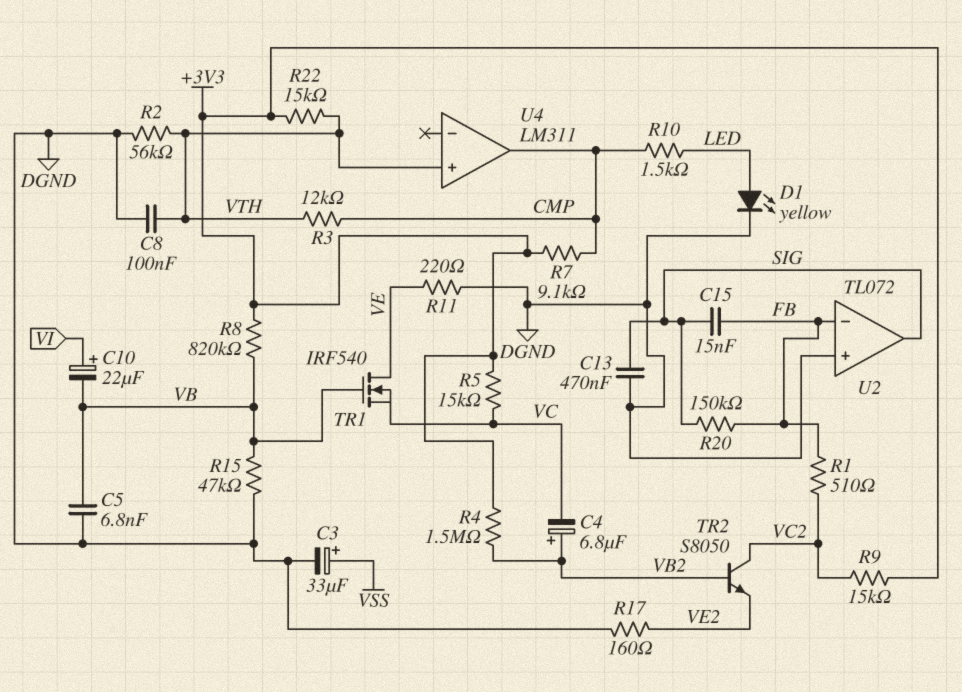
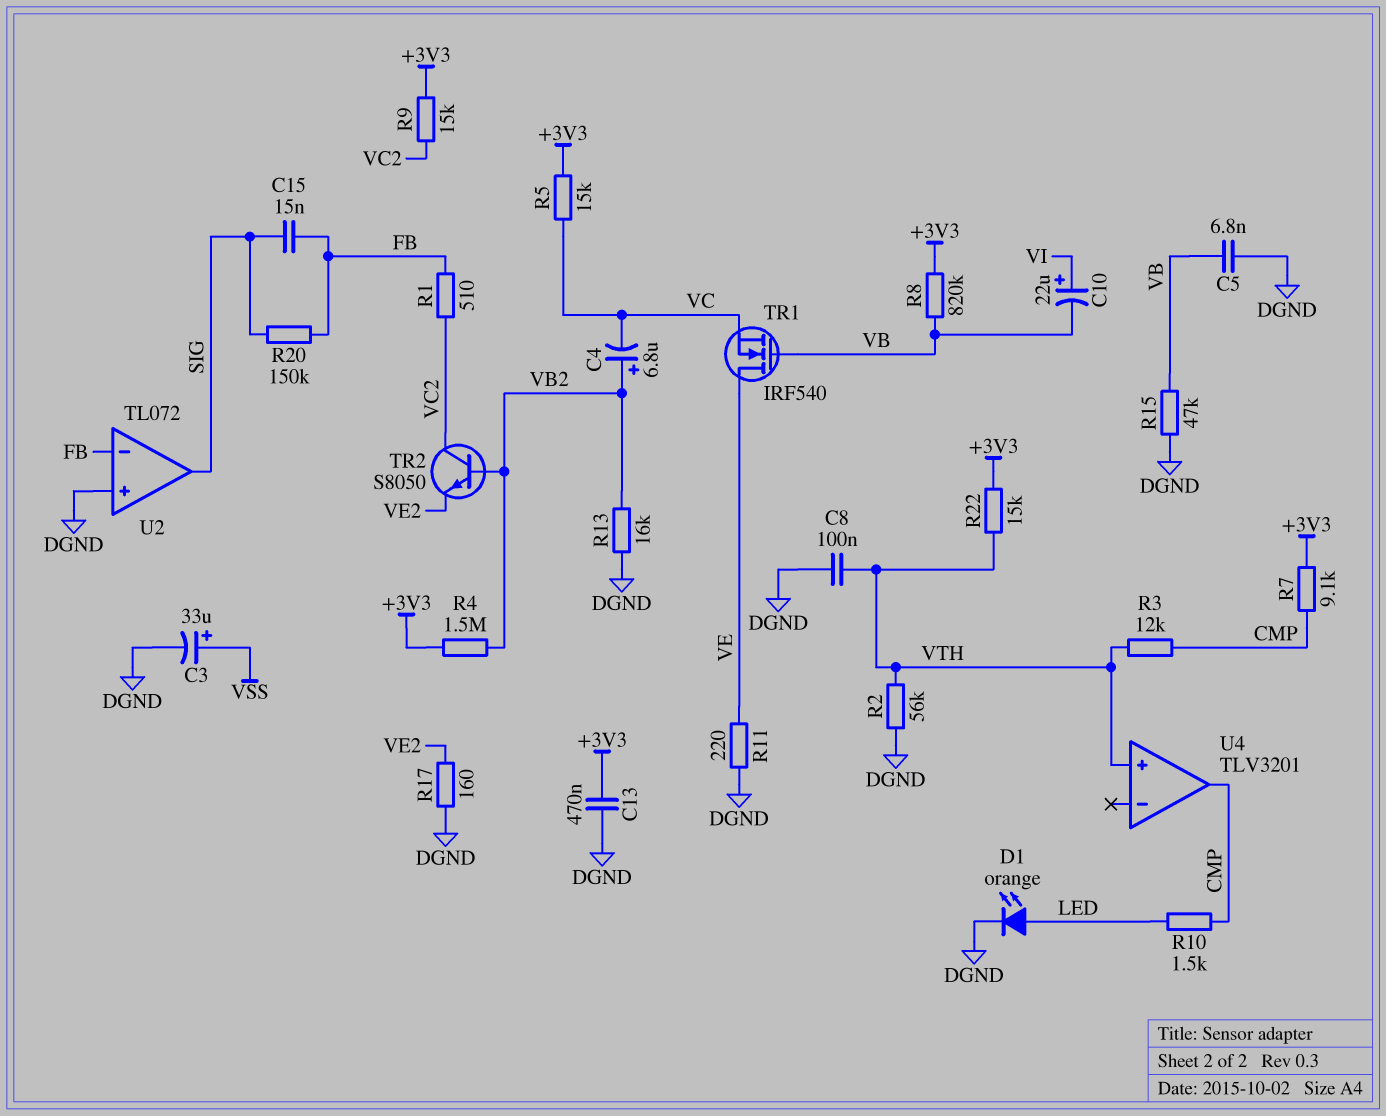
C13: 470nF (DGND, SIG) -> 470nF (+3V3, DGND)
D1: LED yellow (A LED, K DGND) -> LED orange (A LED, K DGND)
R13: none -> 16k (DGND, VB2)
U4: LM311 -> TLV3201

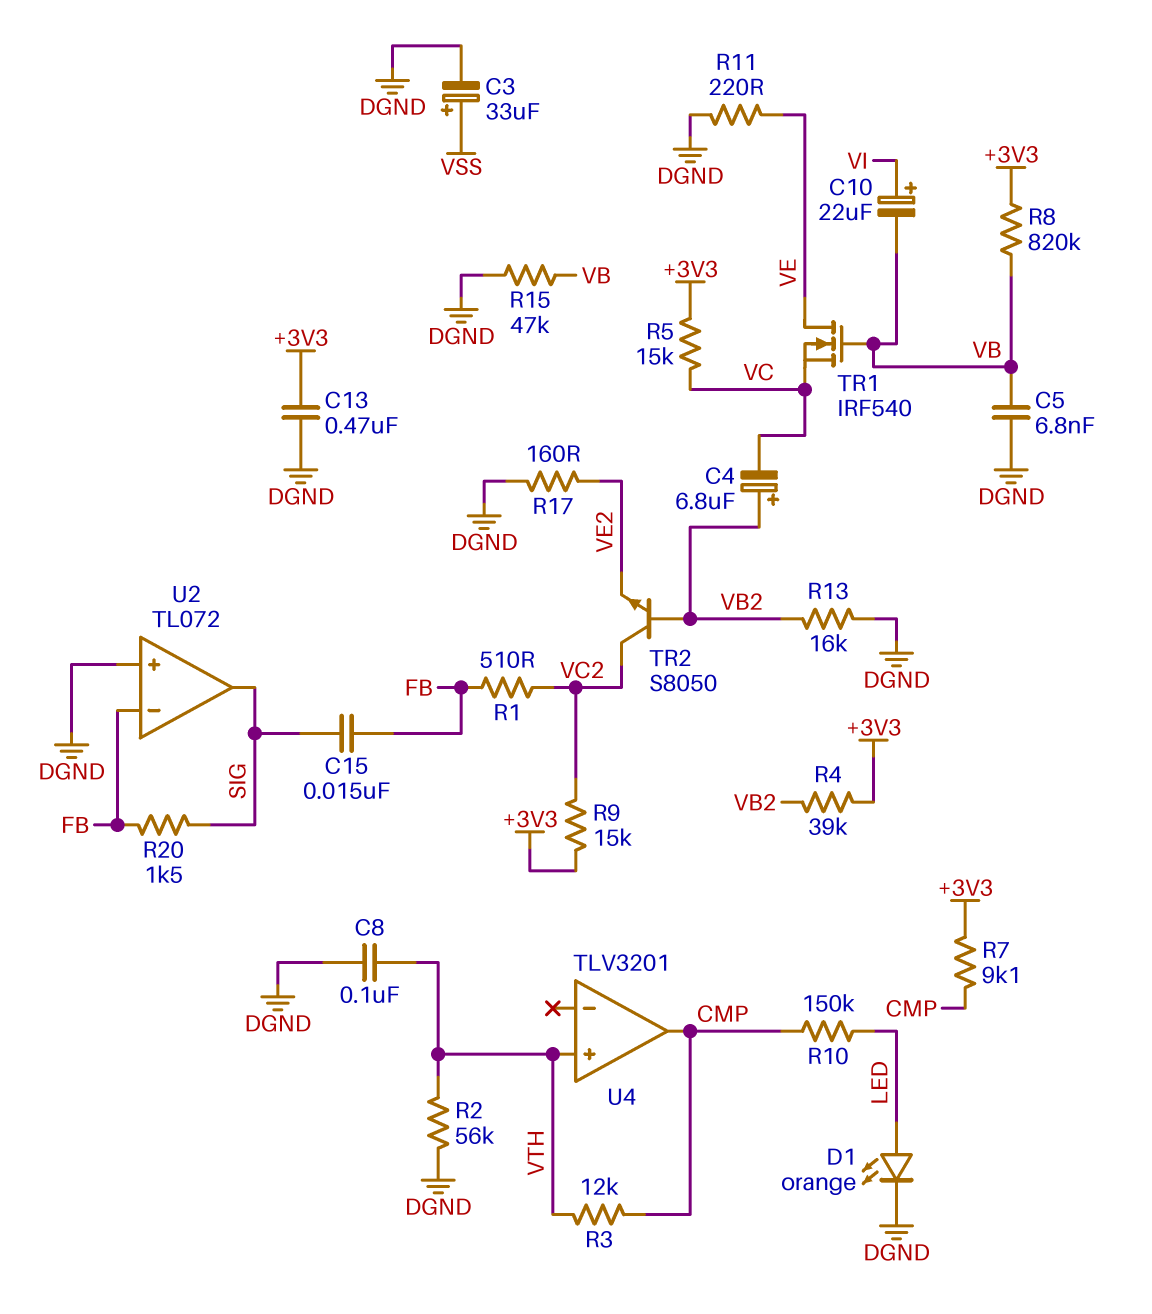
R4: 1.5M (+3V3, VB2) -> 39k (+3V3, VB2)
R10: 1.5k (CMP, LED) -> 150k (CMP, LED)
R20: 150k (FB, SIG) -> 1.5k (FB, SIG)
R22: 15k (+3V3, VTH) -> none

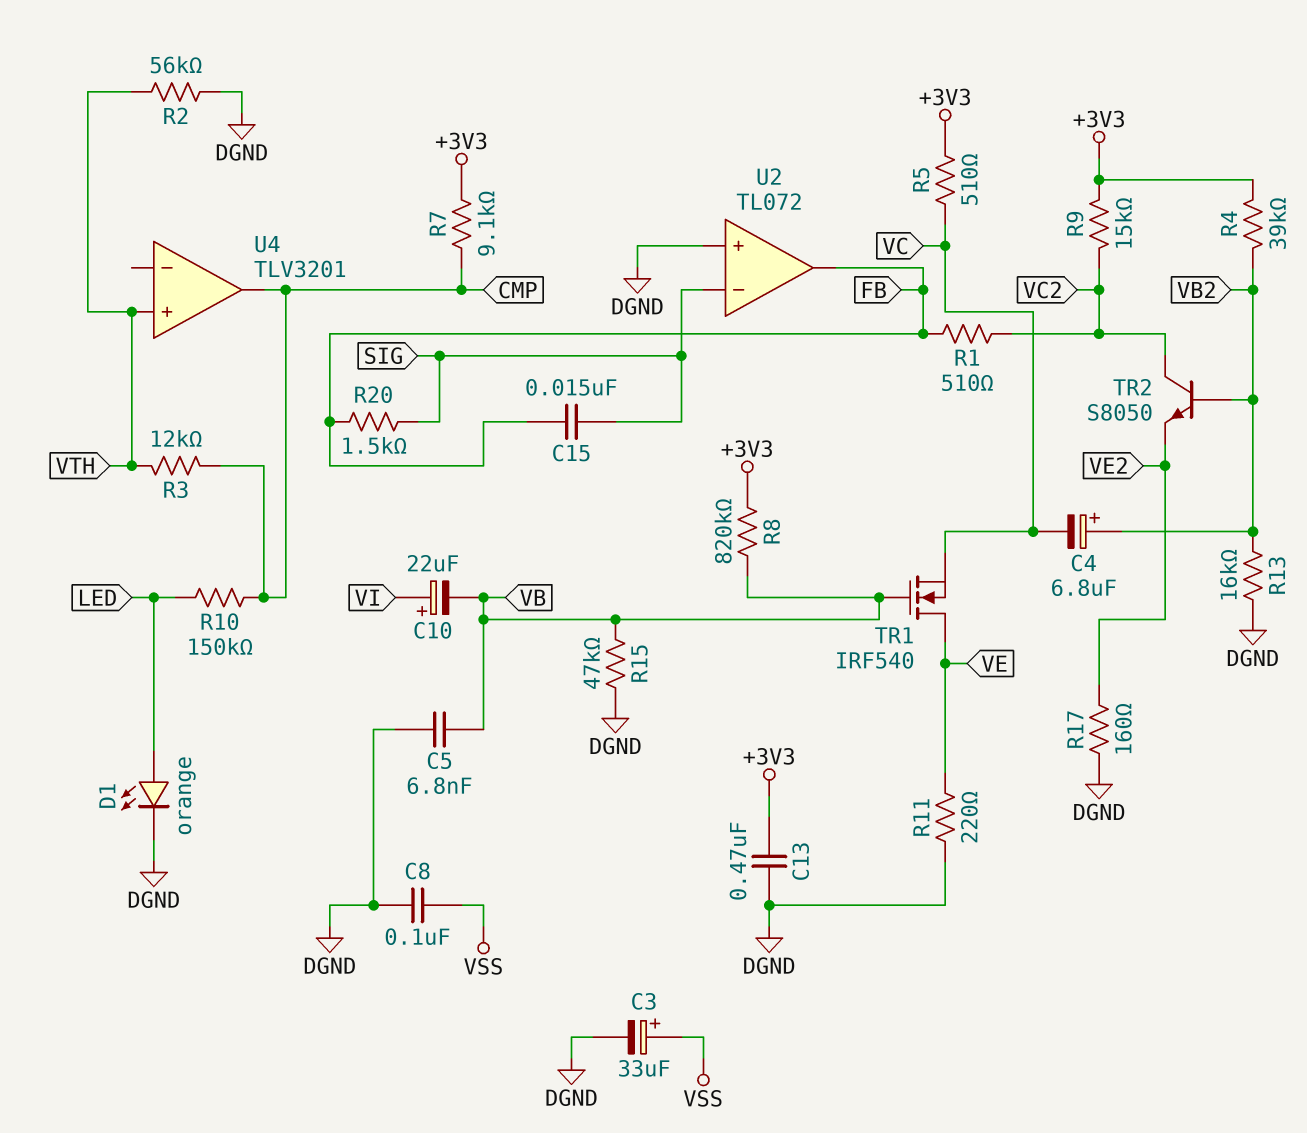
C8: 100nF (DGND, VTH) -> 100nF (DGND, VSS)
R5: 15k (+3V3, VC) -> 510 (+3V3, VC)
U2 pin in-: FB -> SIG
U2 pin out: SIG -> FB

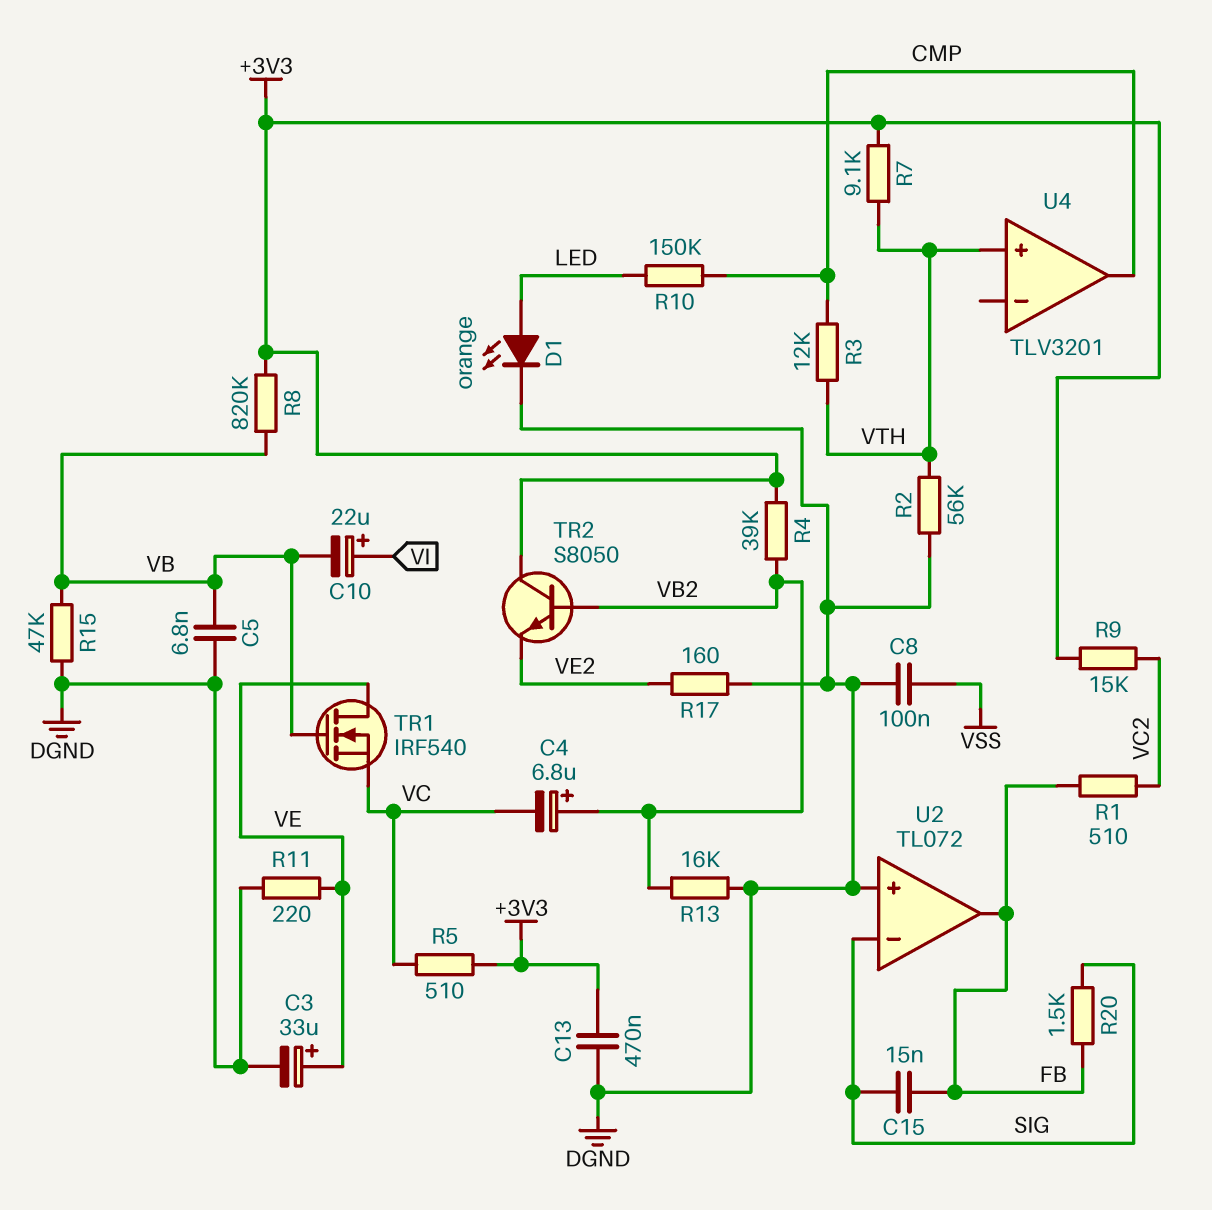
C3: 33uF (plus VSS, minus DGND) -> 33uF (plus VE, minus DGND)
R7: 9.1k (+3V3, CMP) -> 9.1k (+3V3, VTH)
TR2: NPN S8050 (B VB2, C VC2, E VE2) -> NPN S8050 (B VB2, C +3V3, E VE2)

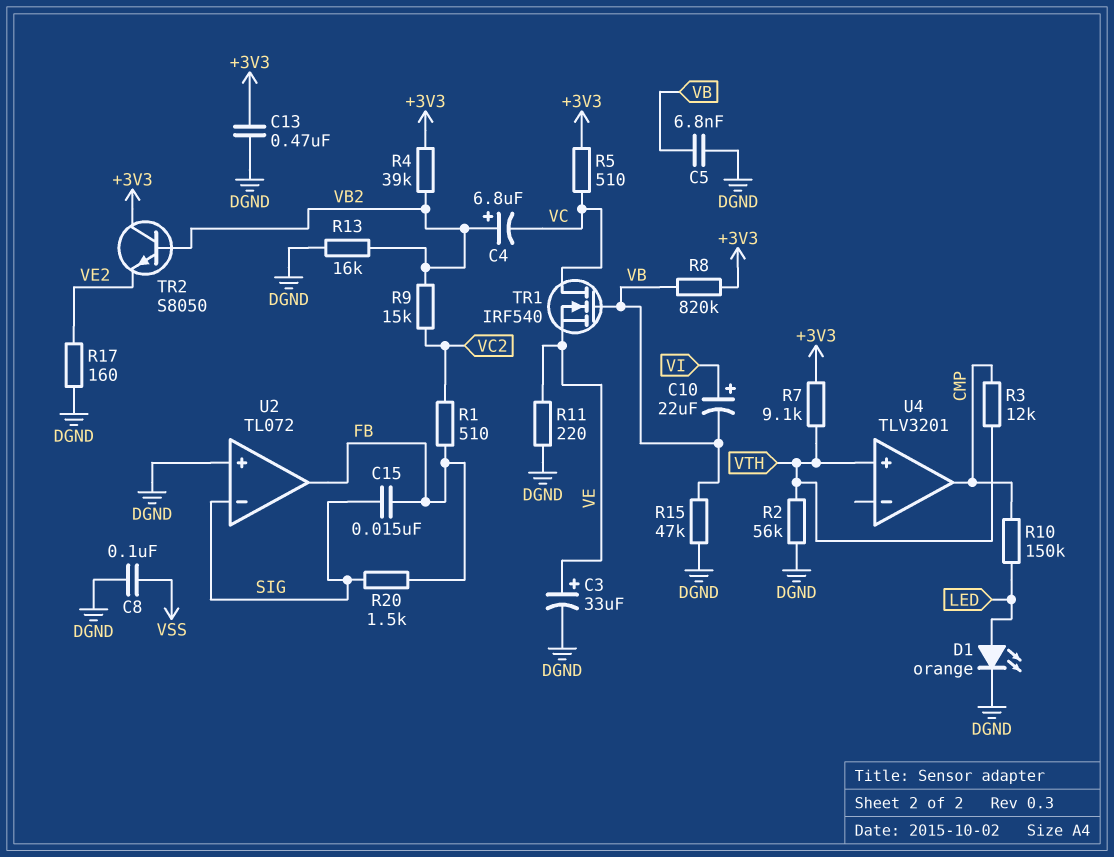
R9: 15k (+3V3, VC2) -> 15k (VB2, VC2)
TR1: NMOS IRF540 (G VB, D VE, S VC) -> NMOS IRF540 (G VB, D VC, S VE)

